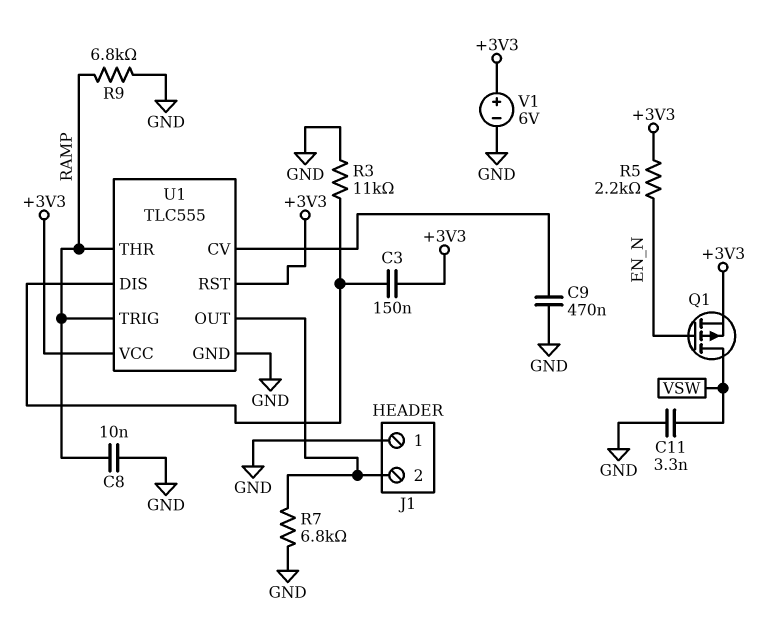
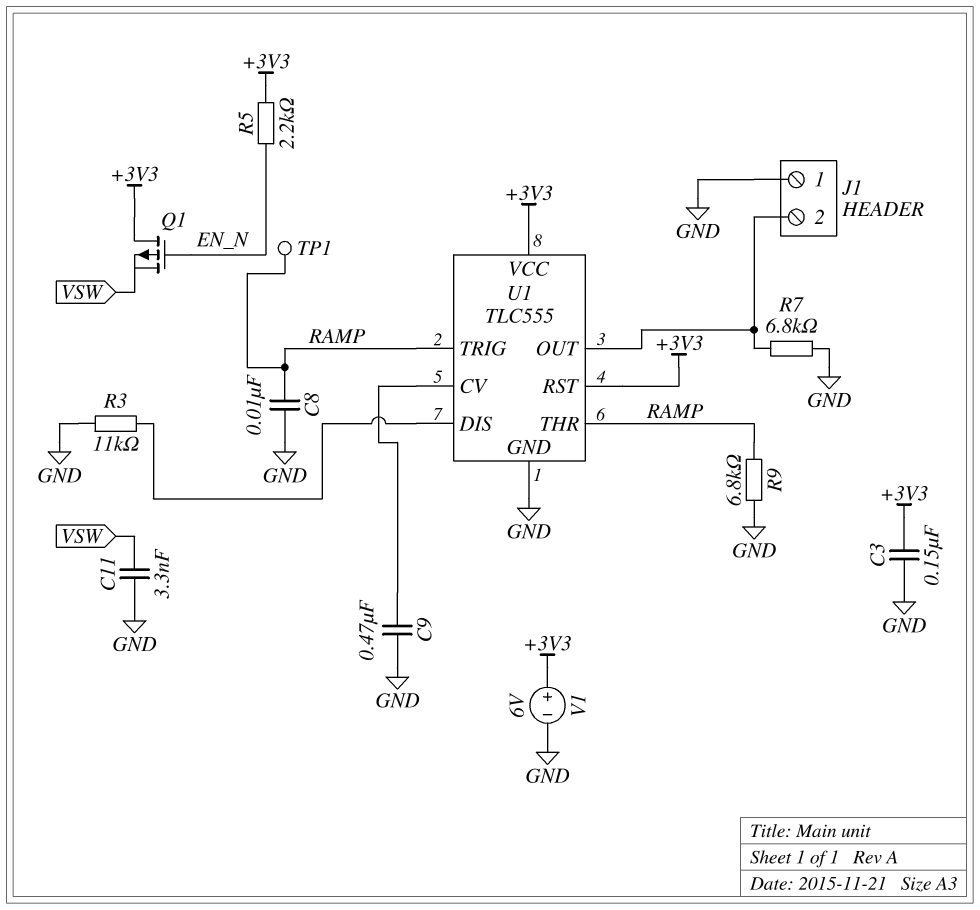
C3: 150nF (+3V3, U1/DIS) -> 150nF (+3V3, GND)
Q1: PMOS (G EN_N, D VSW, S +3V3) -> PMOS (G EN_N, D +3V3, S VSW)
TP1: none -> test point (RAMP)

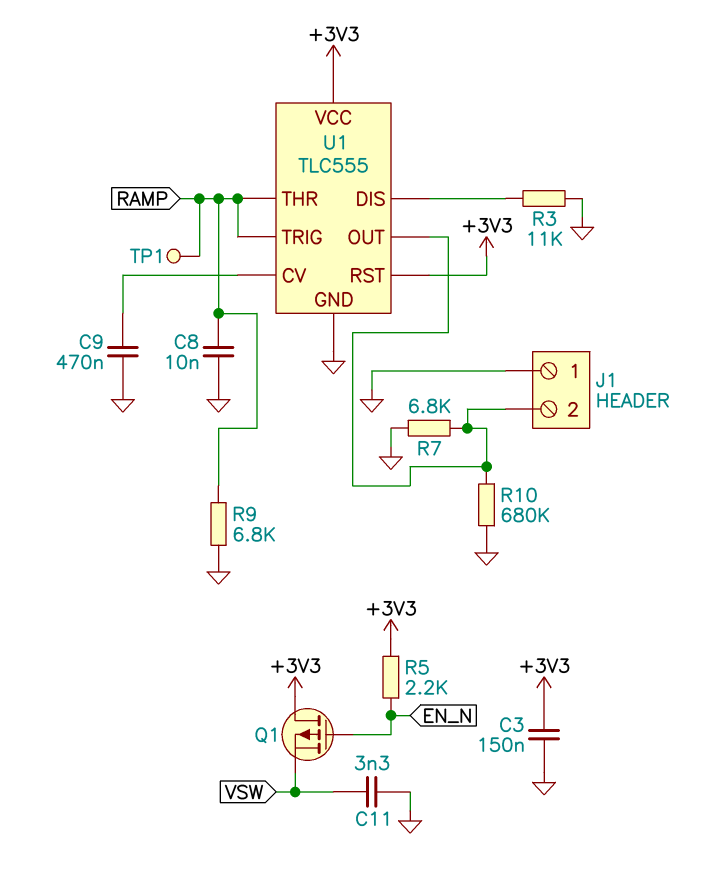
R10: none -> 680k (GND, J1/2)
V1: 6V (plus +3V3, minus GND) -> none

